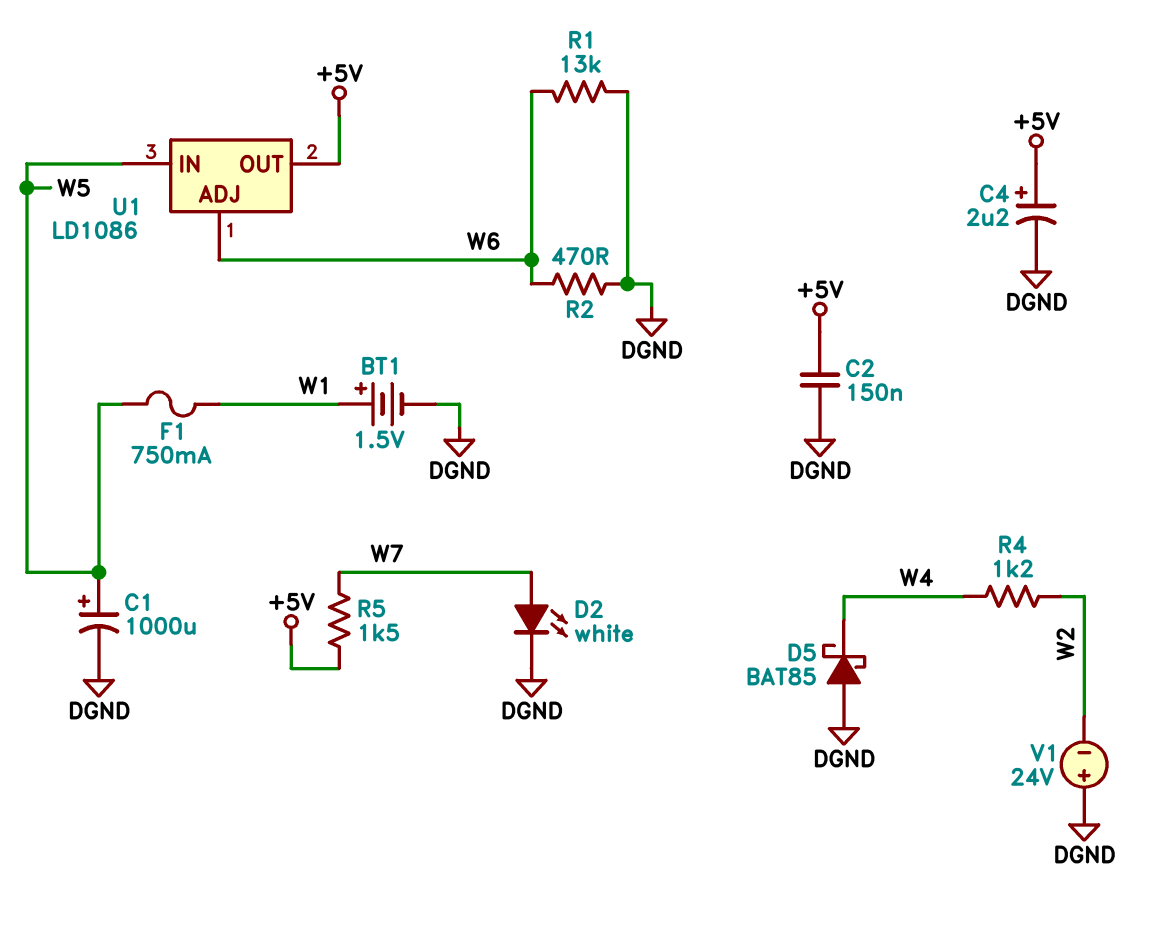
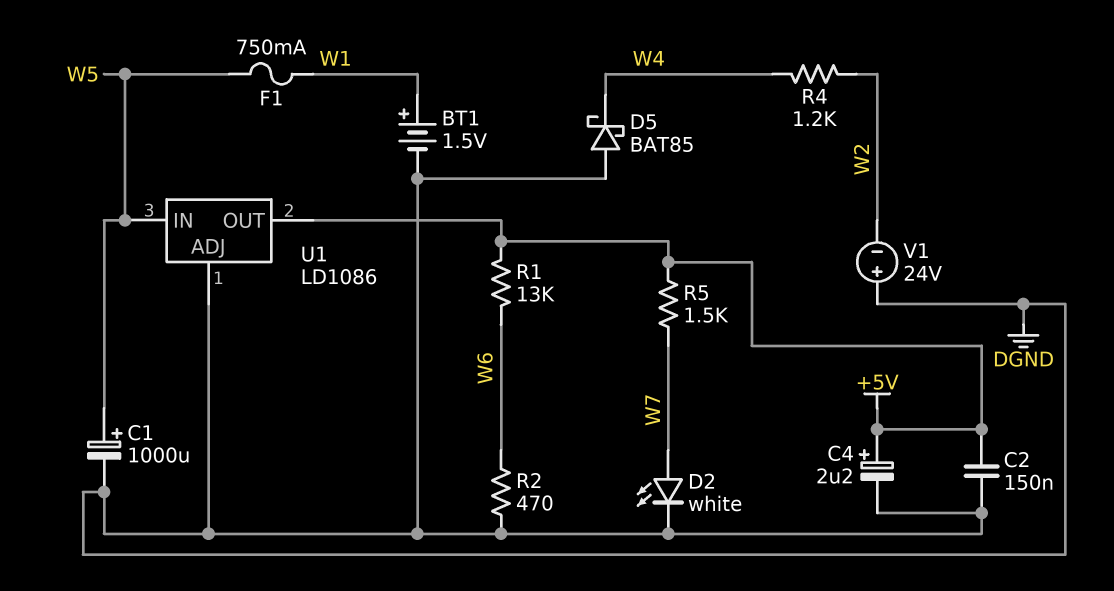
R1: 13k (DGND, W6) -> 13k (+5V, W6)
U1 pin ADJ: W6 -> DGND

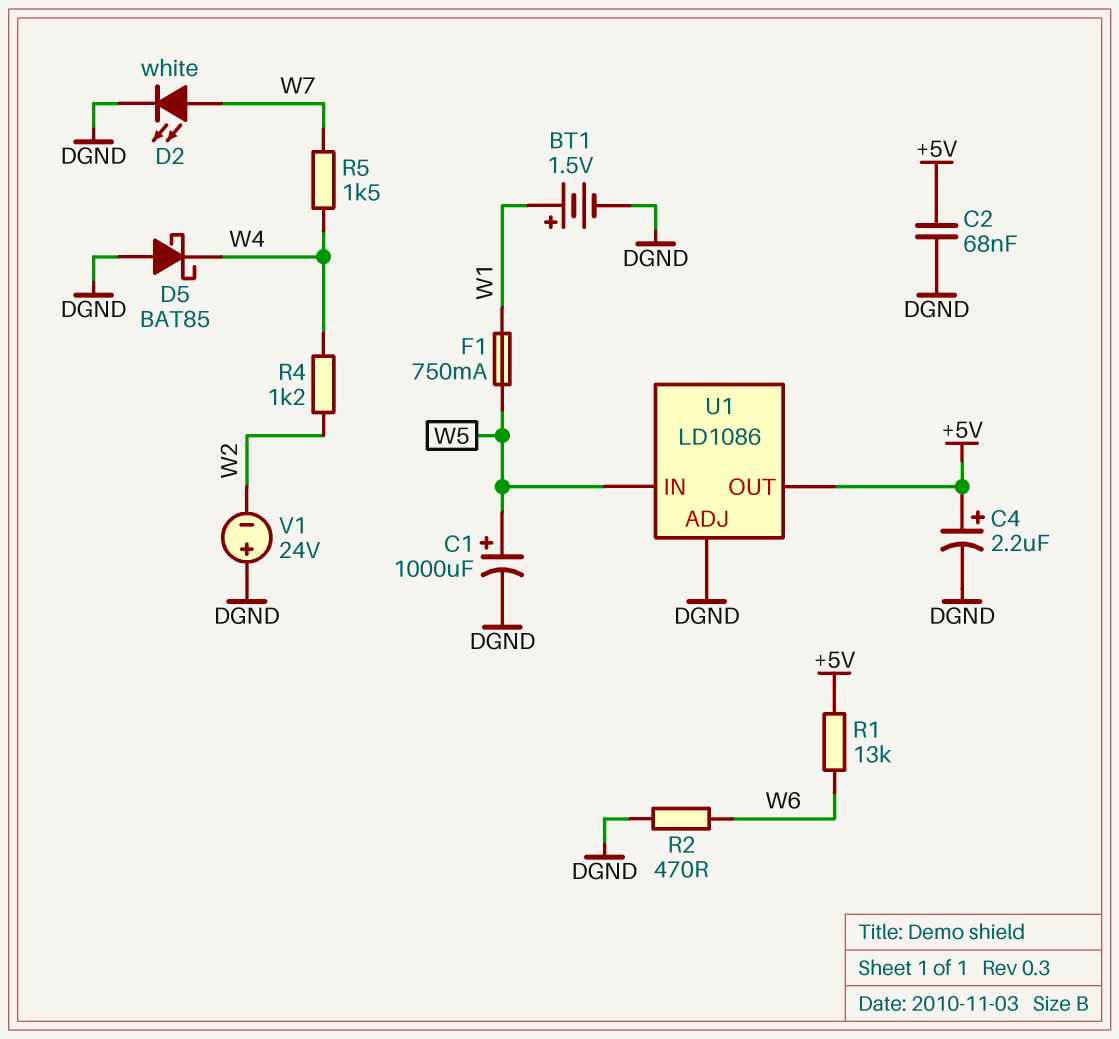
C2: 150nF (+5V, DGND) -> 68nF (+5V, DGND)
R5: 1.5k (+5V, W7) -> 1.5k (W4, W7)

